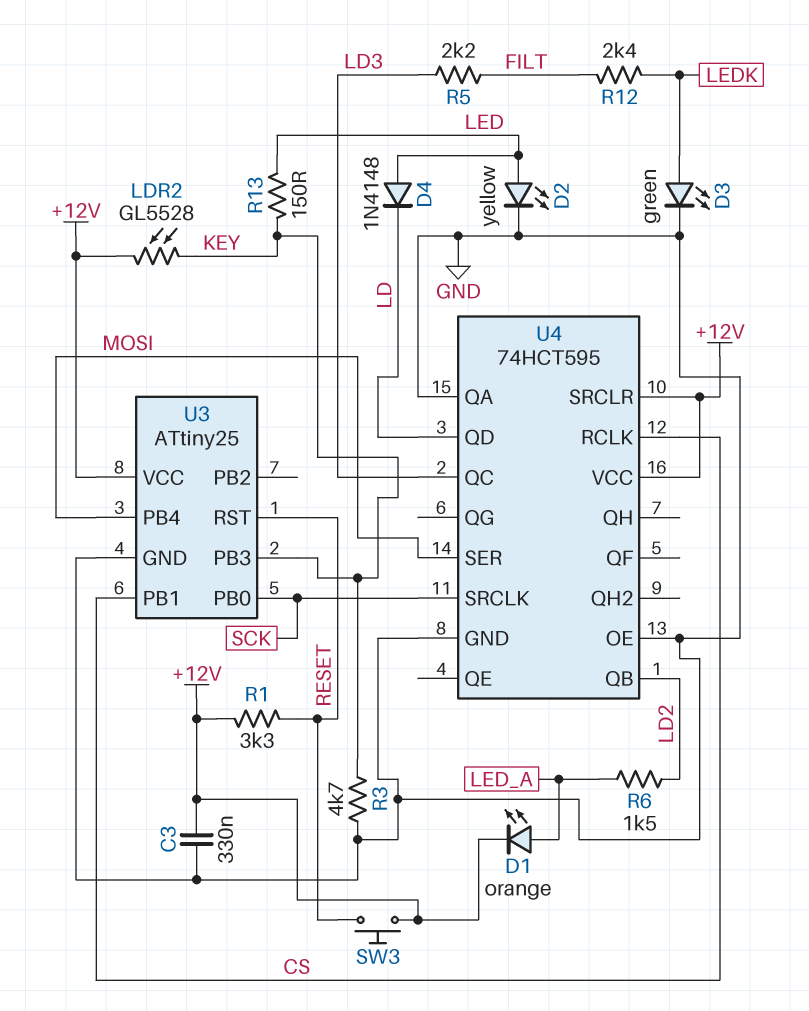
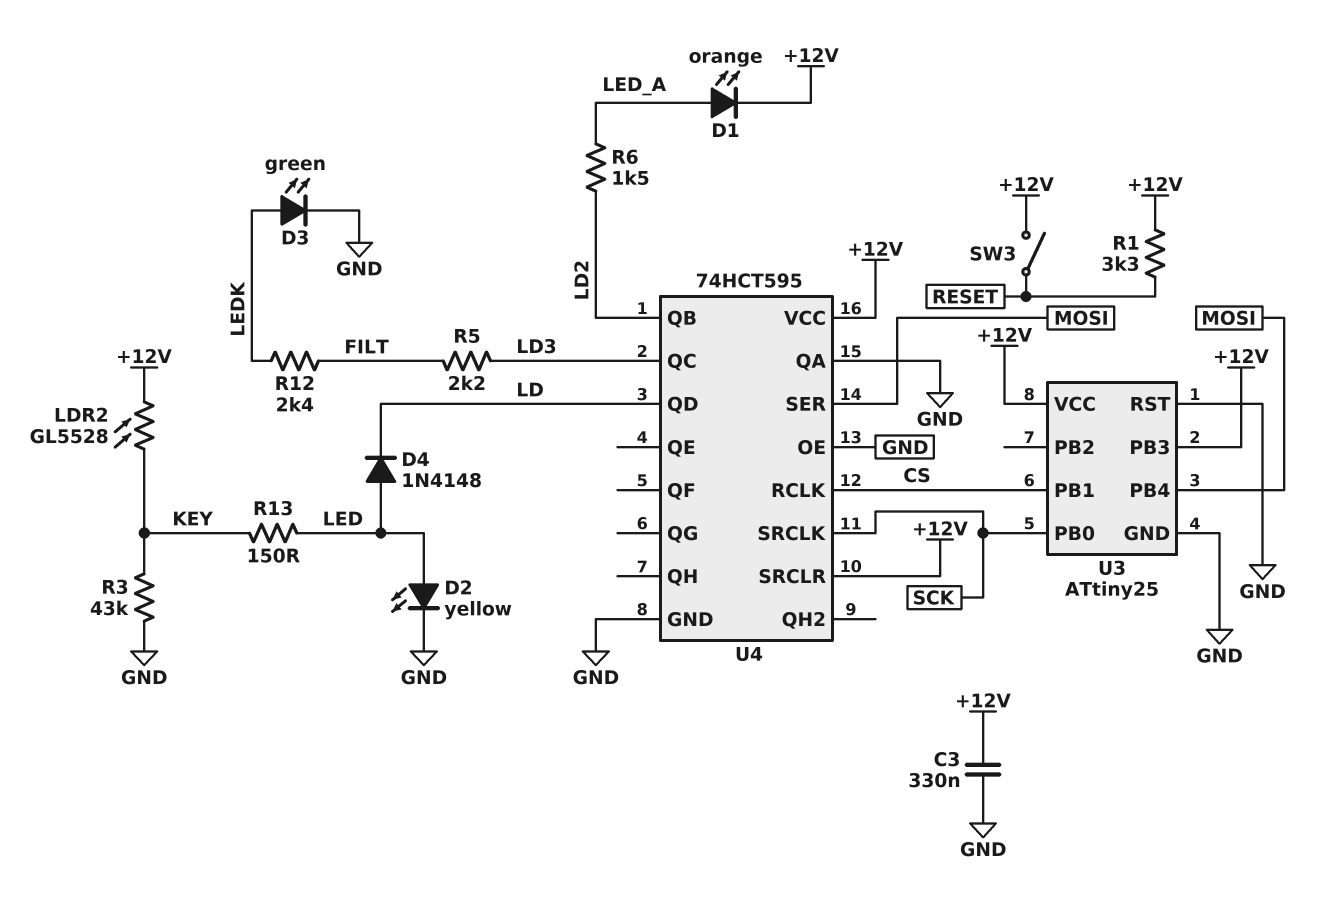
R3: 4.7k (GND, KEY) -> 43k (GND, KEY)
SW3: button (+12V, RESET) -> switch (+12V, RESET)
U3 pin PB3: KEY -> +12V
U3 pin RST: RESET -> GND

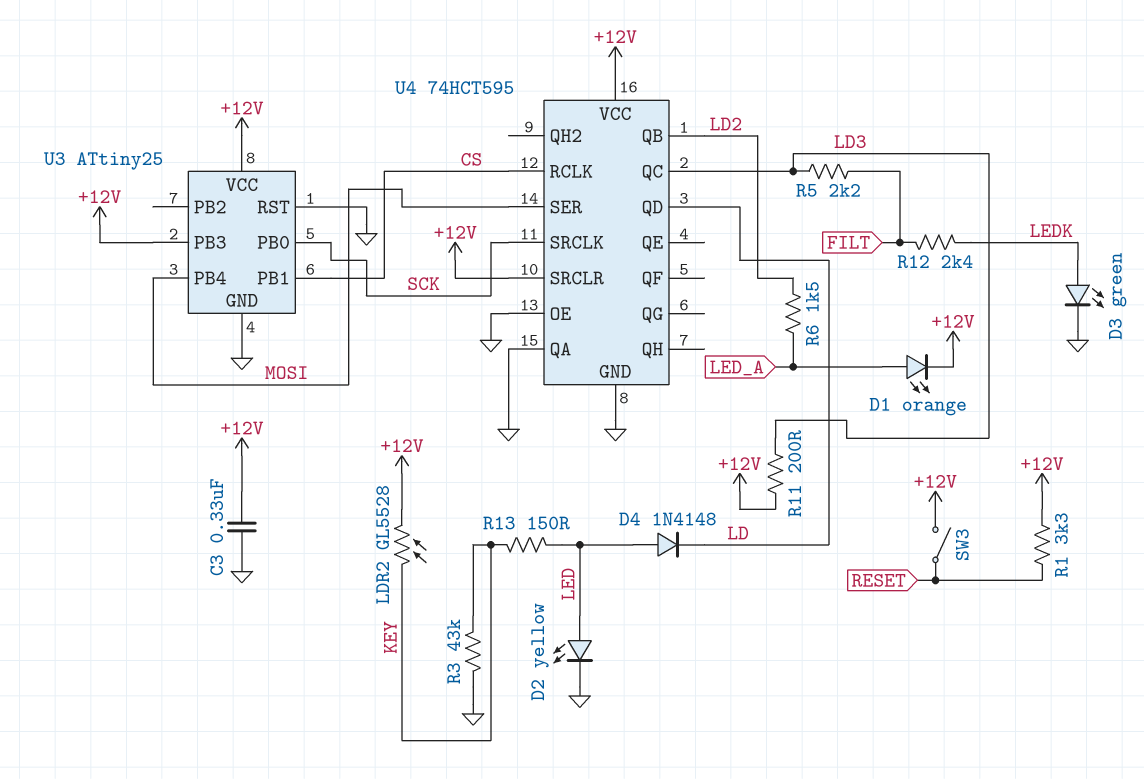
R11: none -> 200 (+12V, LD3)

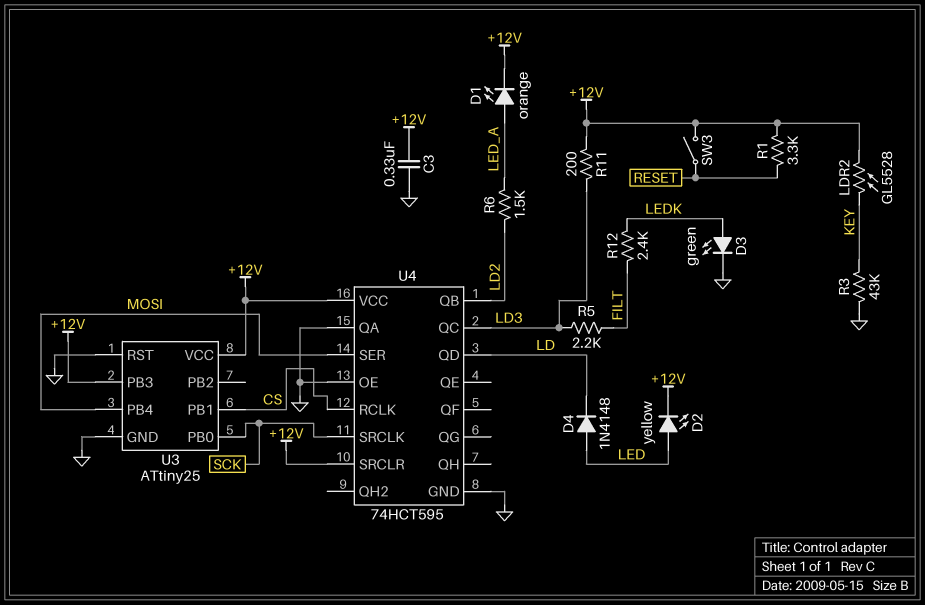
D2: LED yellow (A LED, K GND) -> LED yellow (A LED, K +12V)
R13: 150 (KEY, LED) -> none

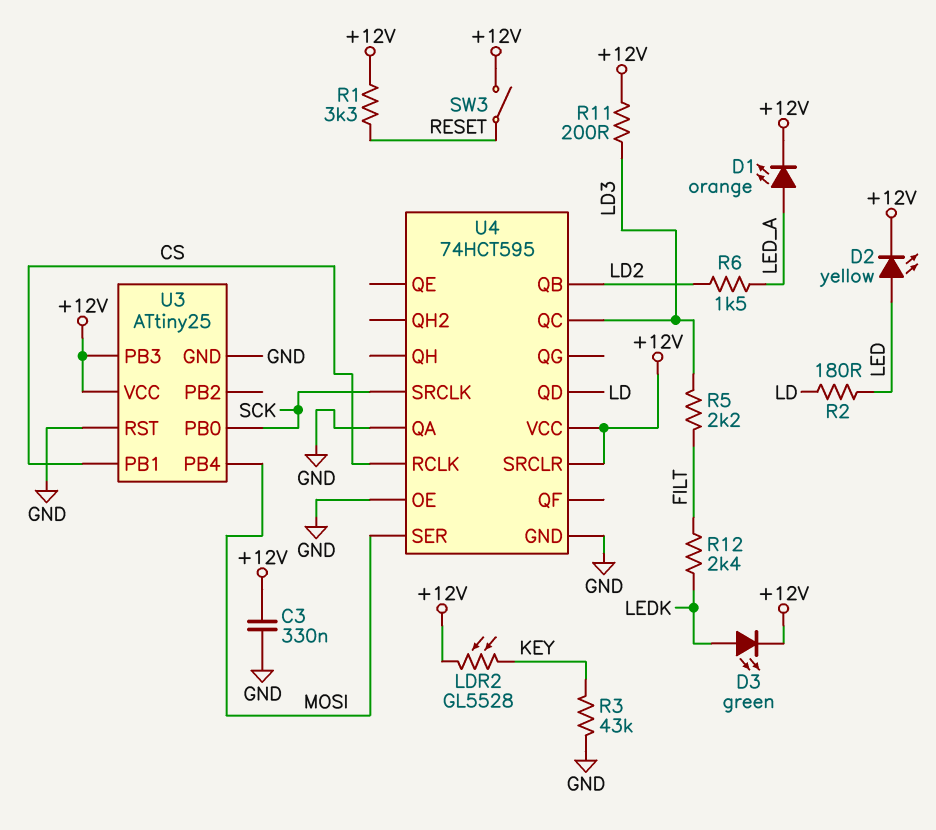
D3: LED green (A LEDK, K GND) -> LED green (A LEDK, K +12V)
D4: diode 1N4148 (A LED, K LD) -> none
R2: none -> 180 (LD, LED)

